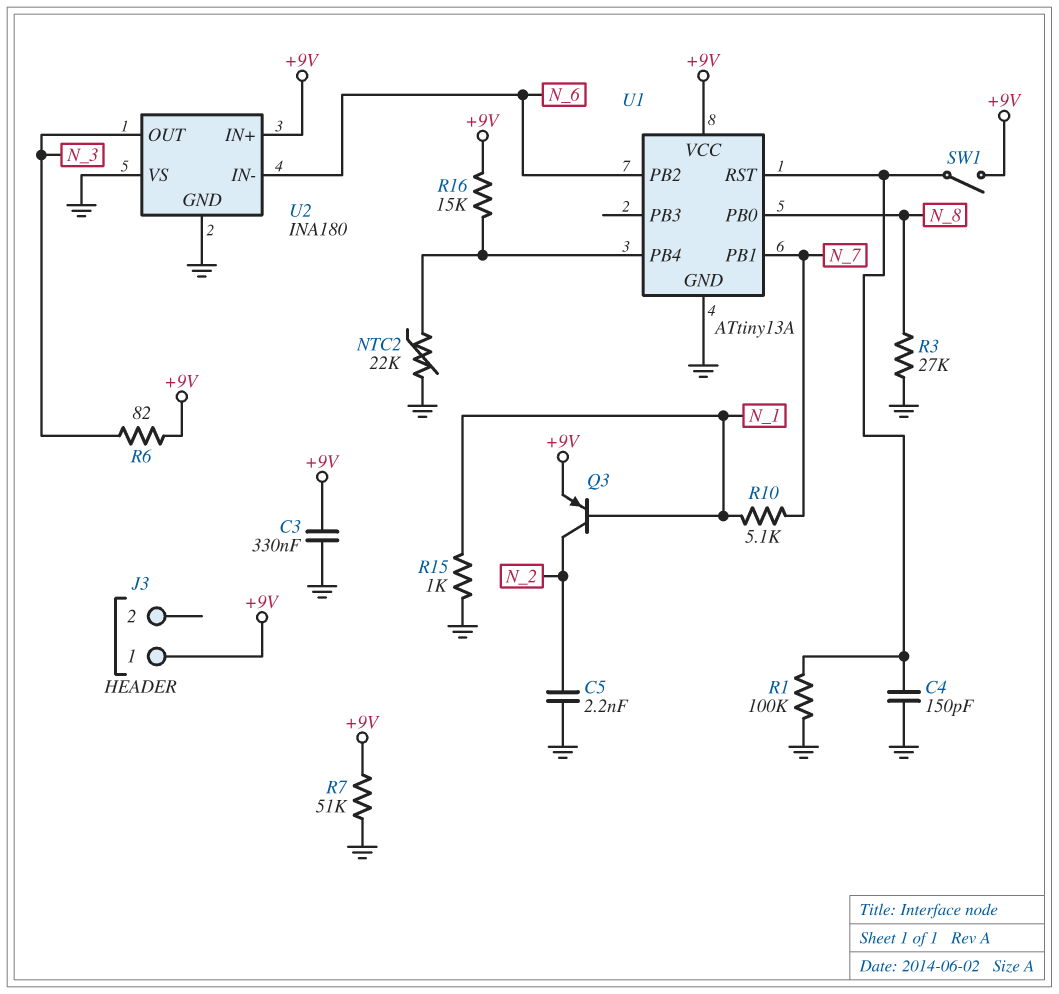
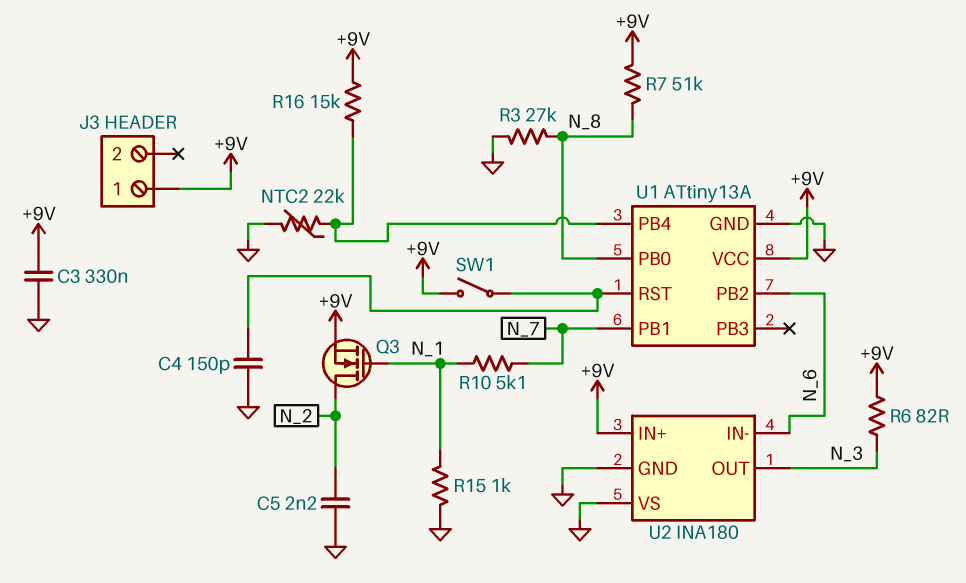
Q3: PNP (B N_1, C N_2, E +9V) -> NMOS (G N_1, D N_2, S +9V)
R1: 100k (GND, U1/RST) -> none
R7: 51k (+9V, GND) -> 51k (+9V, N_8)

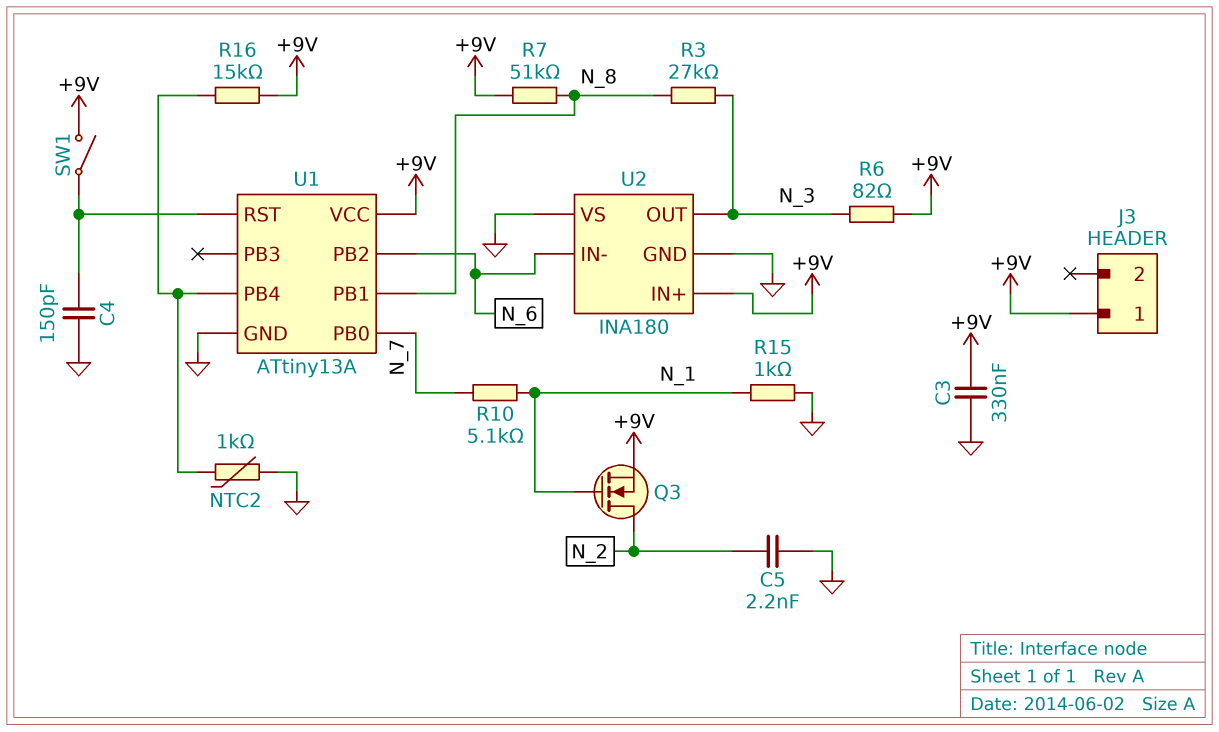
NTC2: 22k (GND, U1/PB4) -> 1k (GND, U1/PB4)
R3: 27k (GND, N_8) -> 27k (N_3, N_8)
U1 pin PB0: N_8 -> N_7
U1 pin PB1: N_7 -> N_8

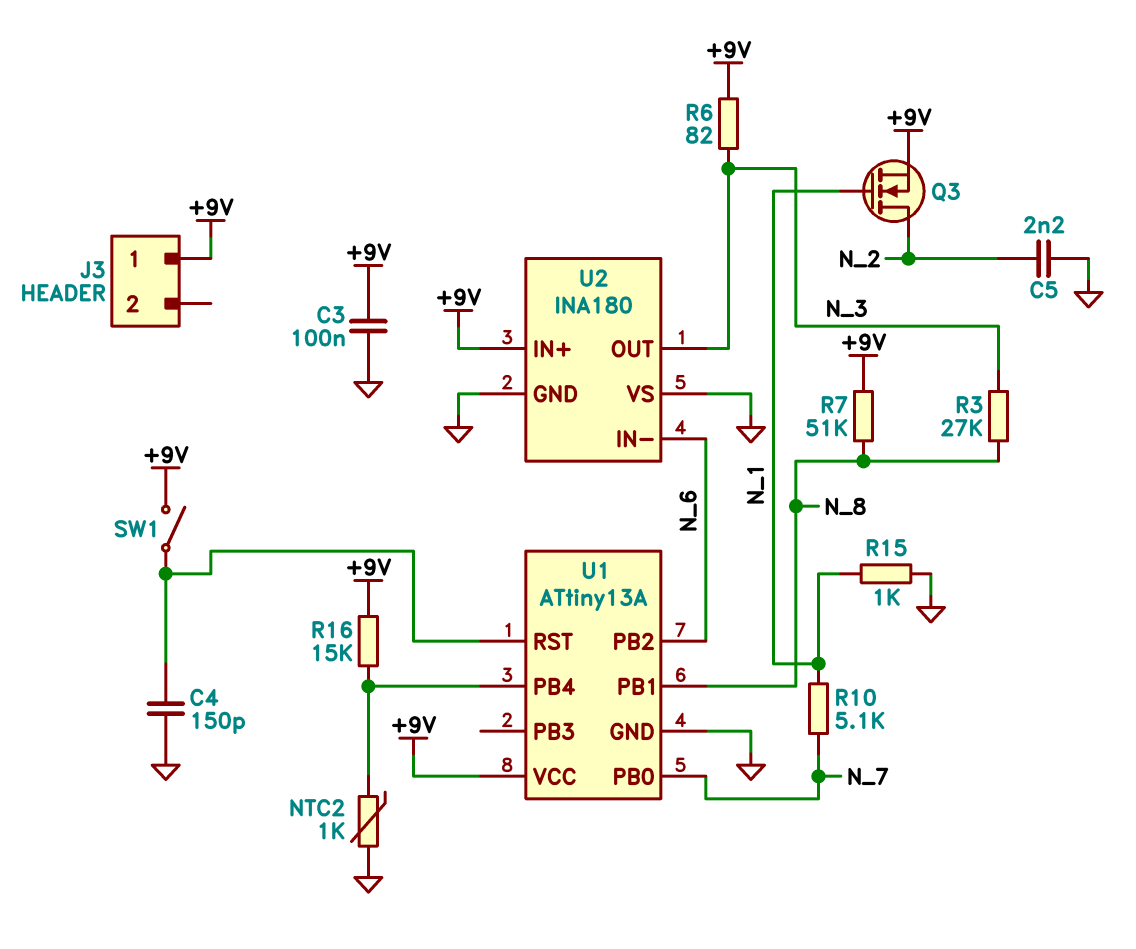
C3: 330nF (+9V, GND) -> 100nF (+9V, GND)

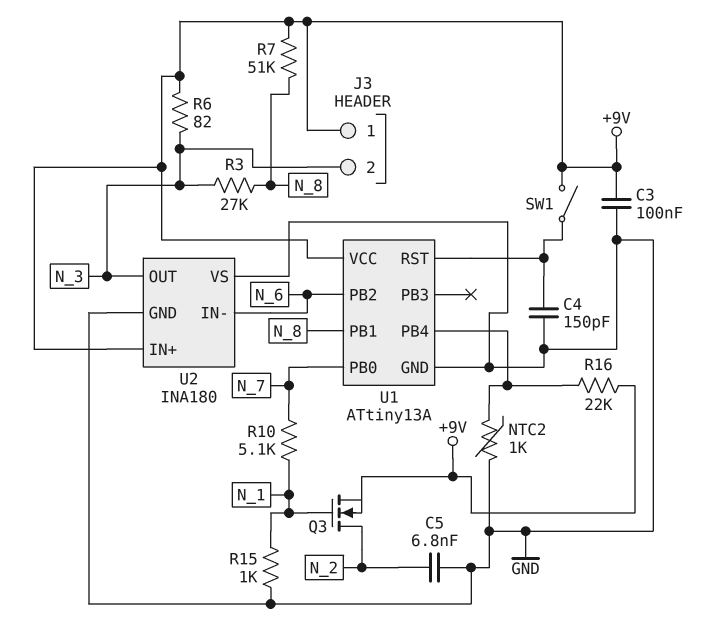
C5: 2.2nF (GND, N_2) -> 6.8nF (GND, N_2)
J3 pin 2: none -> N_3
R16: 15k (+9V, U1/PB4) -> 22k (+9V, U1/PB4)

